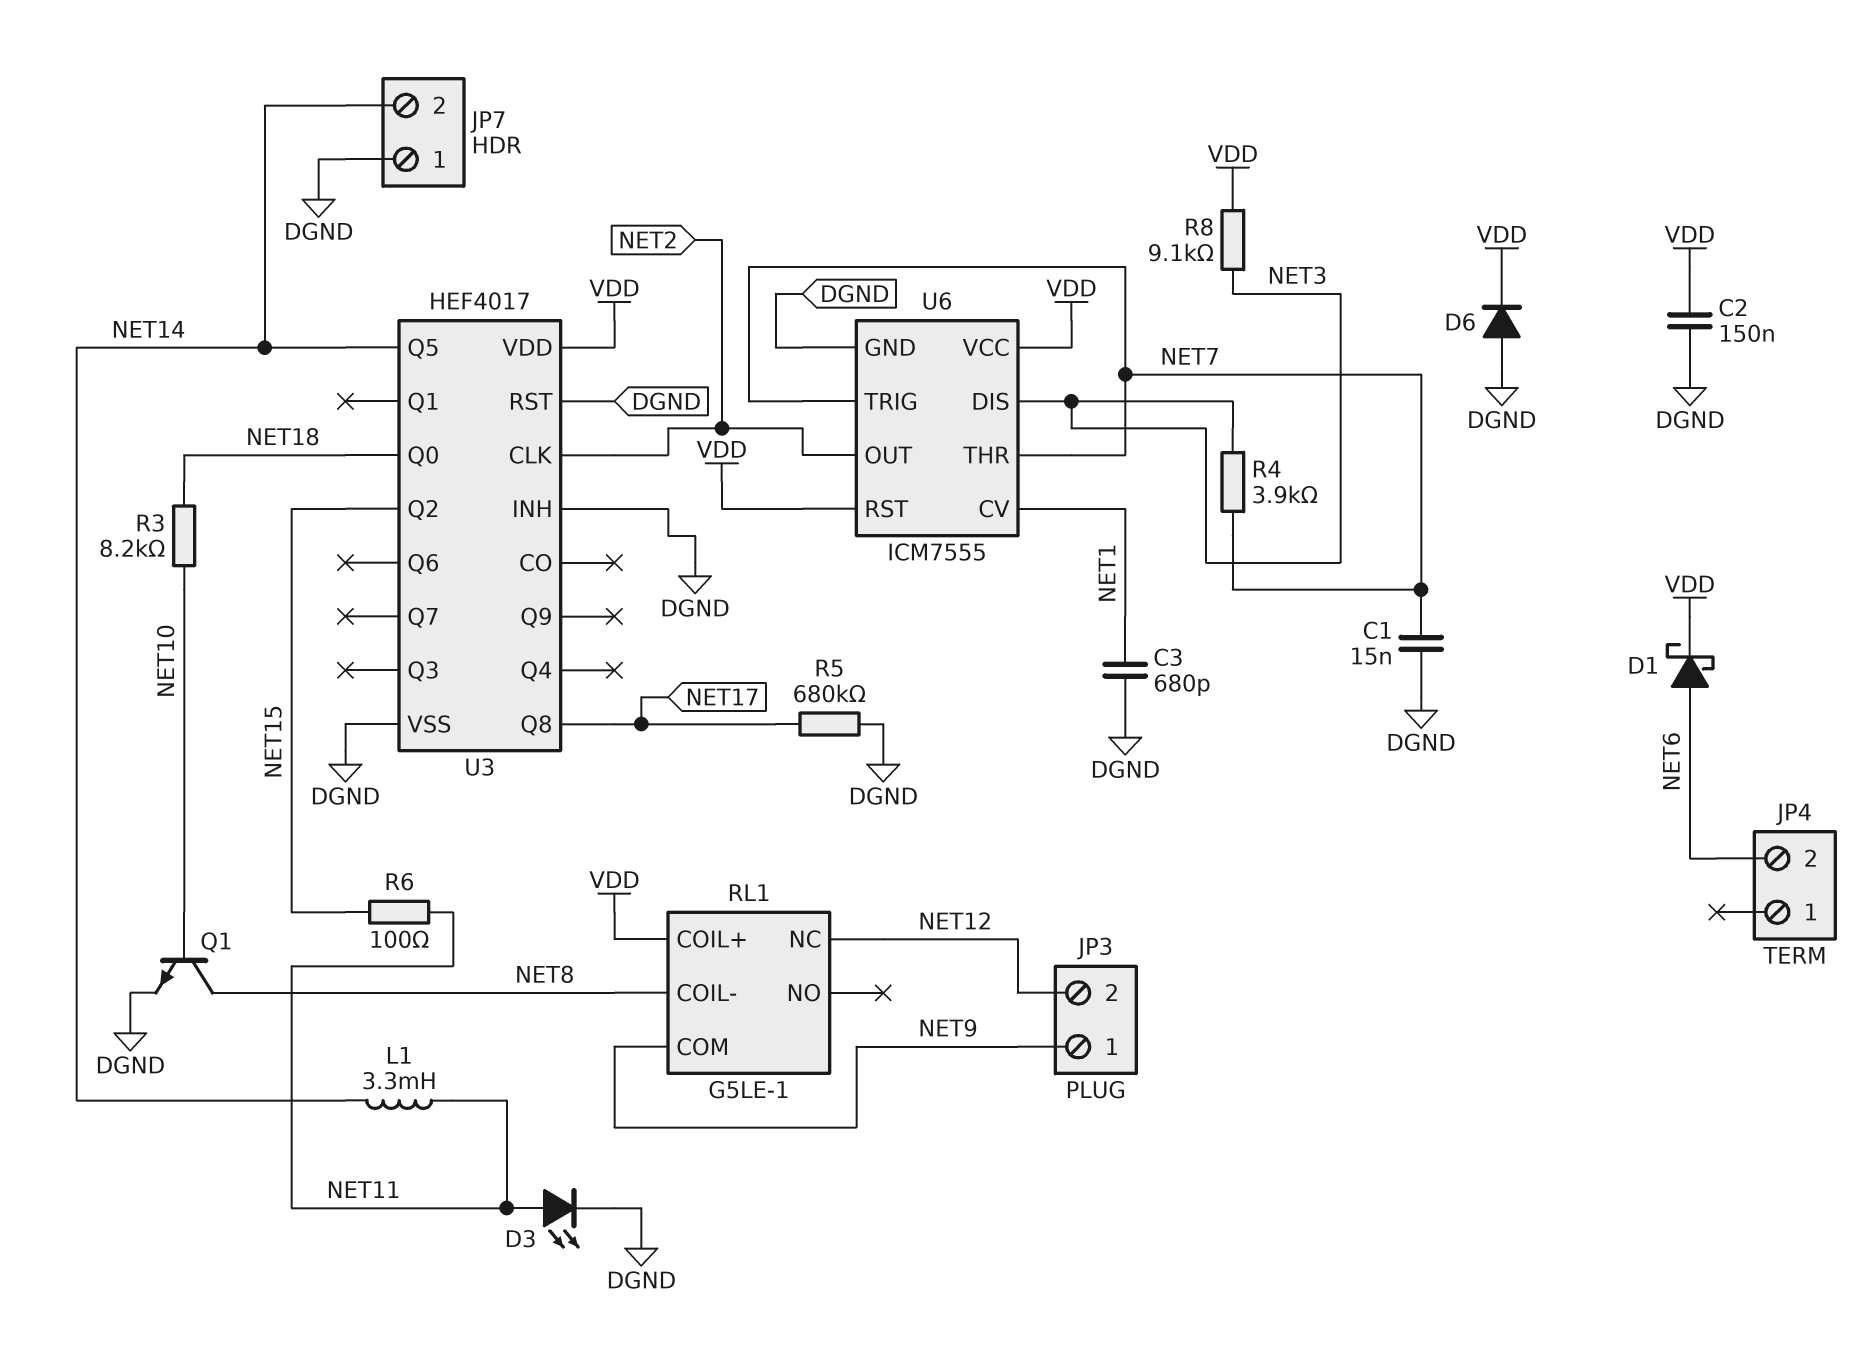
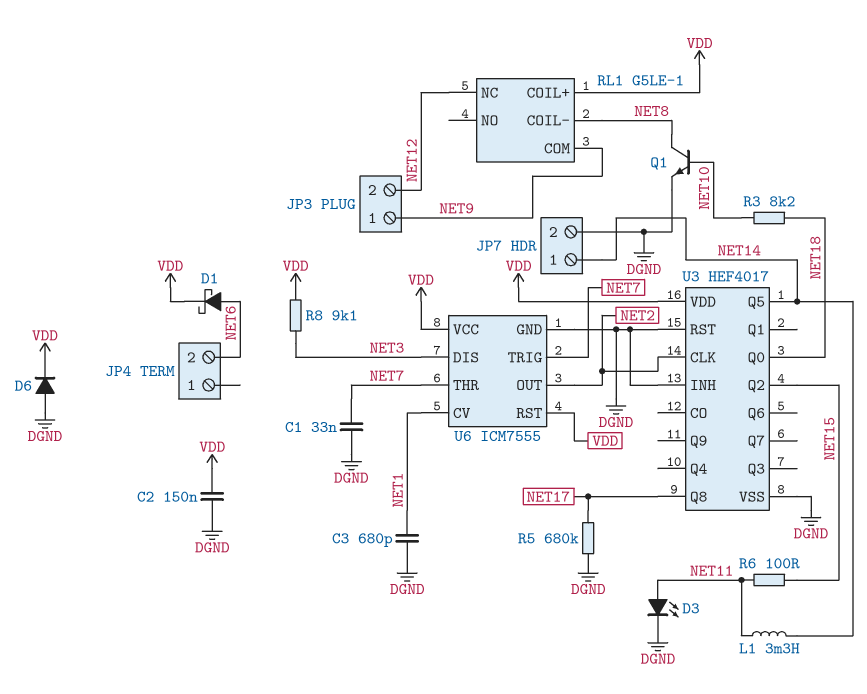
C1: 15nF (DGND, NET7) -> 33nF (DGND, NET7)
JP7 pin 1: DGND -> NET14
JP7 pin 2: NET14 -> DGND
R4: 3.9k (NET3, NET7) -> none

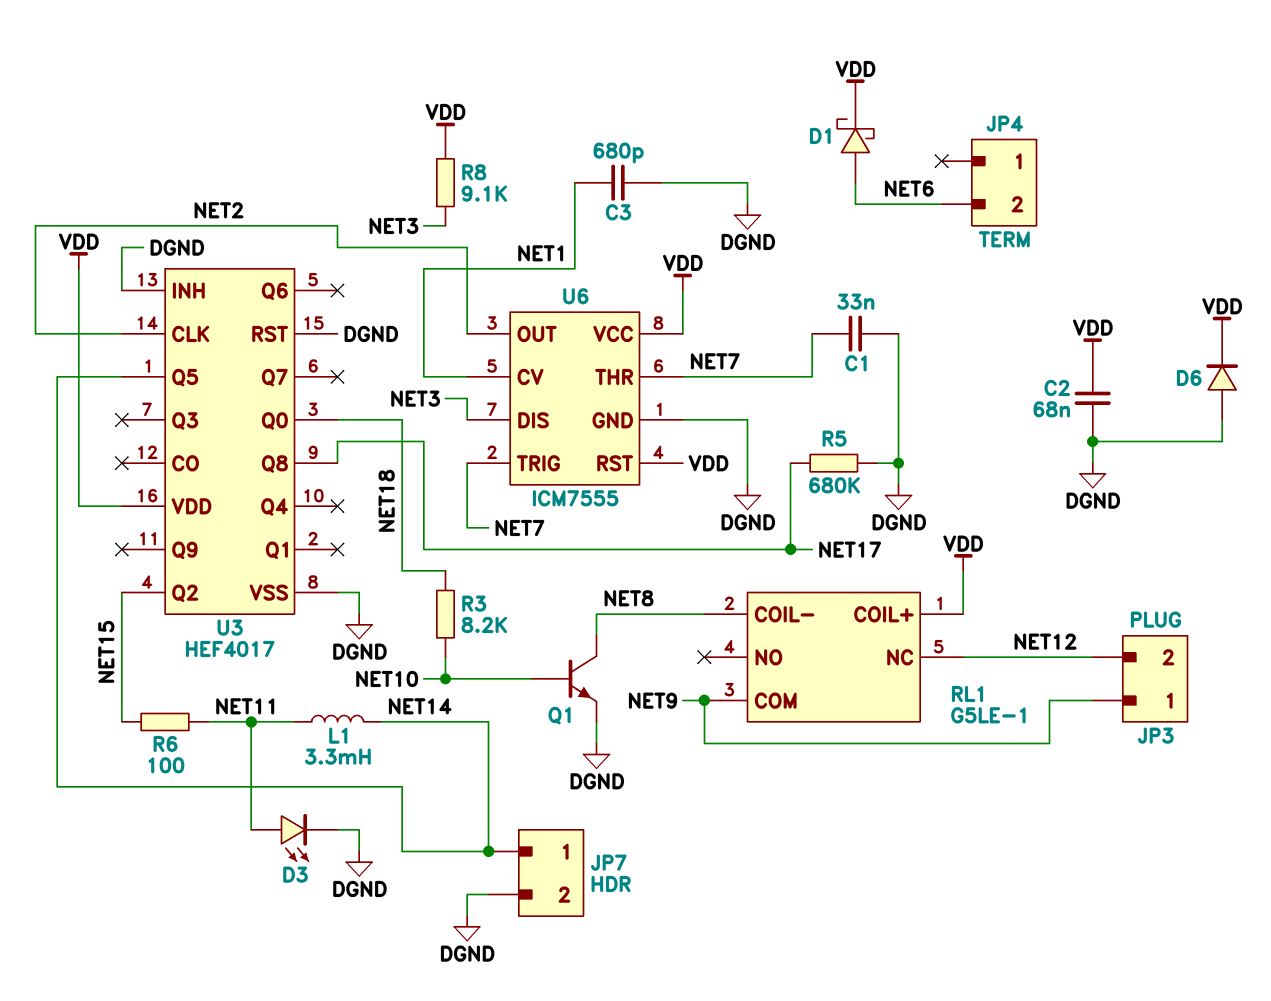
C2: 150nF (DGND, VDD) -> 68nF (DGND, VDD)

